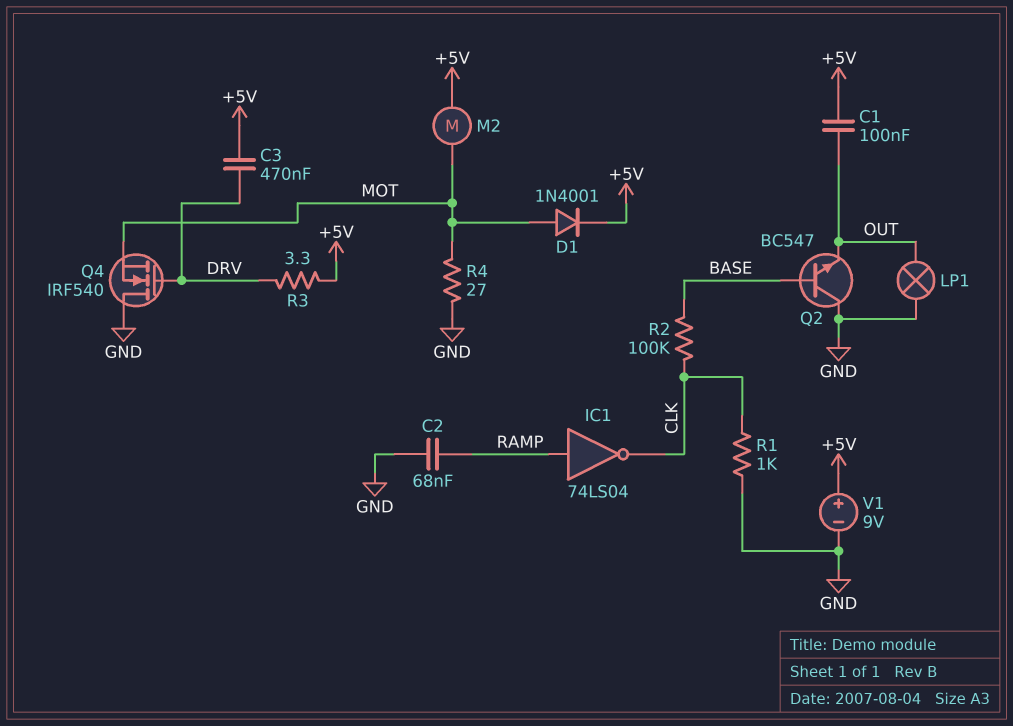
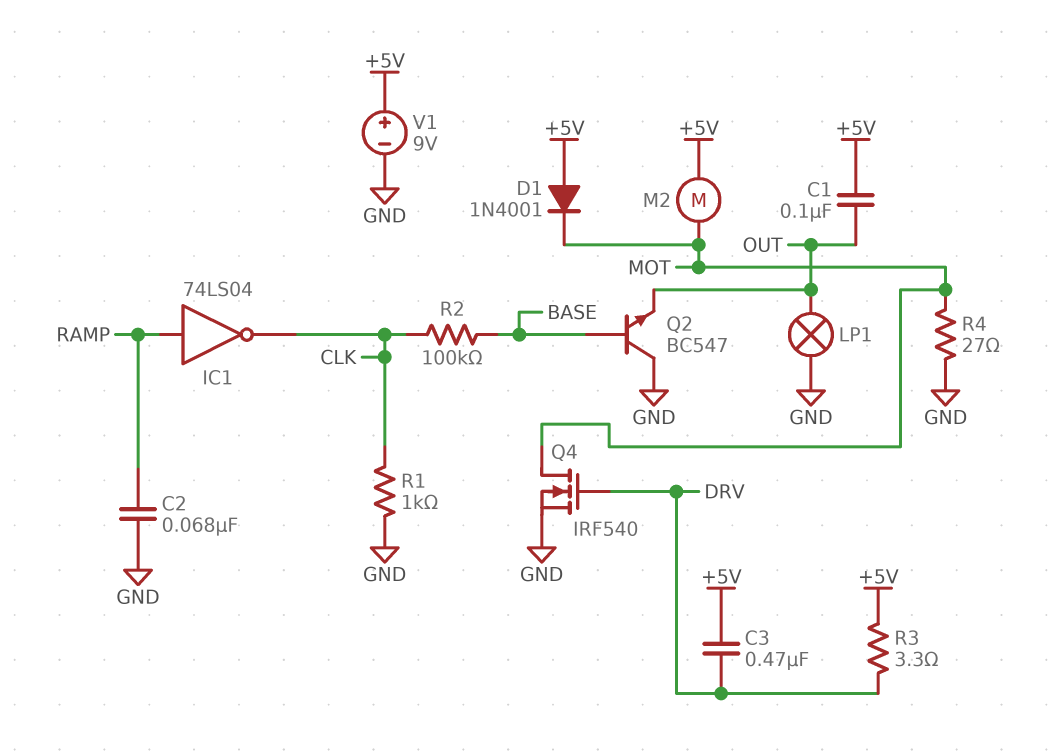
D1: diode 1N4001 (A MOT, K +5V) -> diode 1N4001 (A +5V, K MOT)
Q4: NMOS IRF540 (G DRV, D GND, S MOT) -> NMOS IRF540 (G DRV, D MOT, S GND)

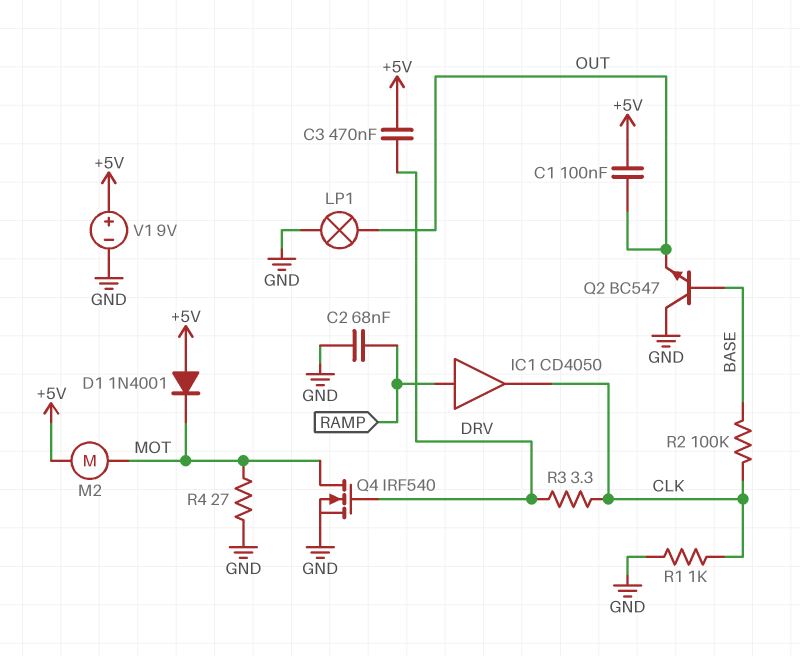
IC1: NOT 74LS04 (in RAMP, out CLK) -> buffer CD4050 (in RAMP, out CLK)
R3: 3.3 (+5V, DRV) -> 3.3 (CLK, DRV)

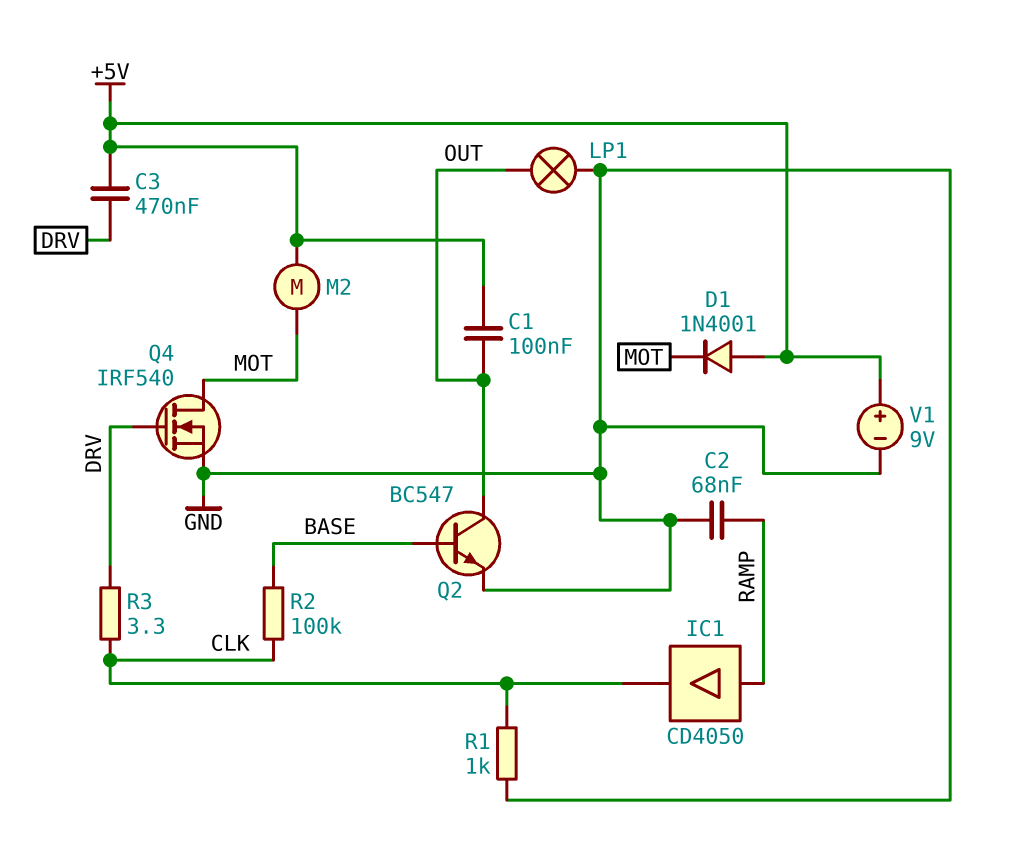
Q2: NPN BC547 (B BASE, C GND, E OUT) -> NPN BC547 (B BASE, C OUT, E GND)
R4: 27 (GND, MOT) -> none

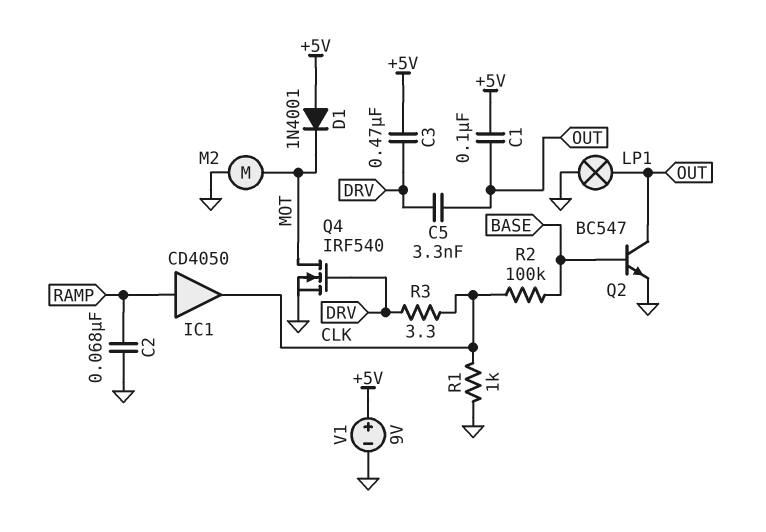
C5: none -> 3.3nF (DRV, OUT)
M2: motor (+5V, MOT) -> motor (GND, MOT)

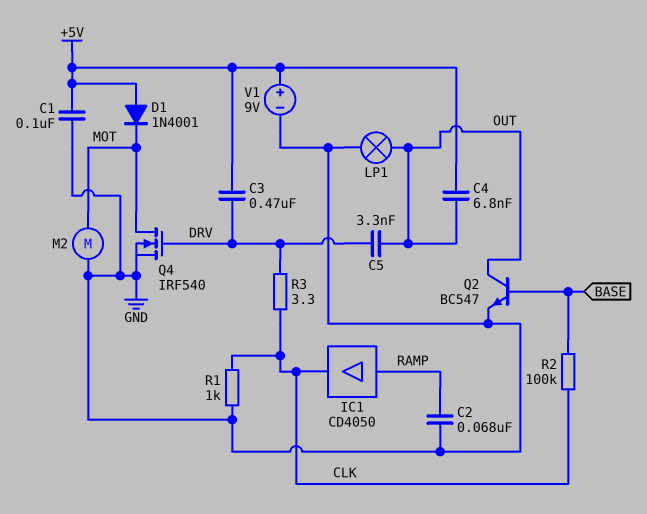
C1: 100nF (+5V, OUT) -> 100nF (+5V, GND)
C4: none -> 6.8nF (+5V, OUT)

